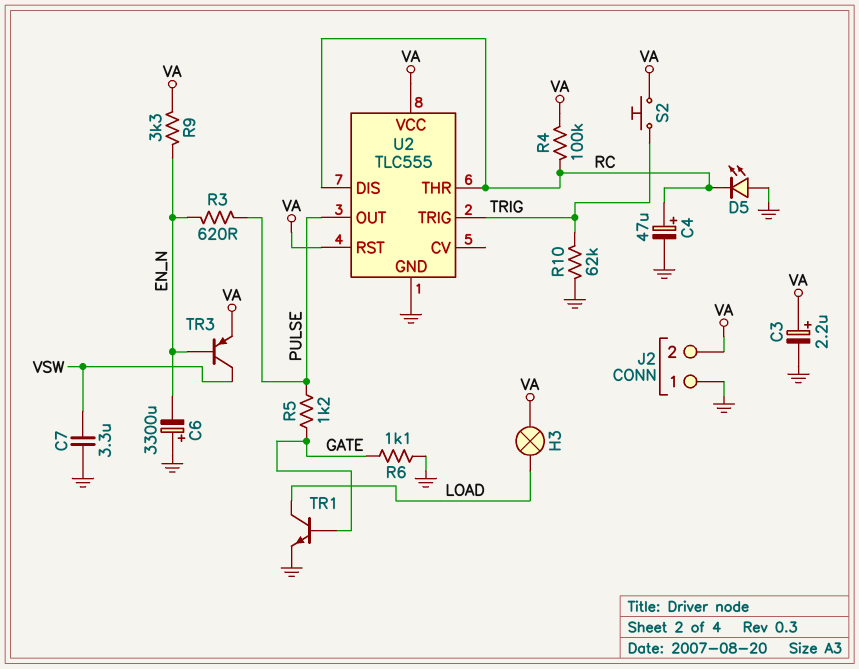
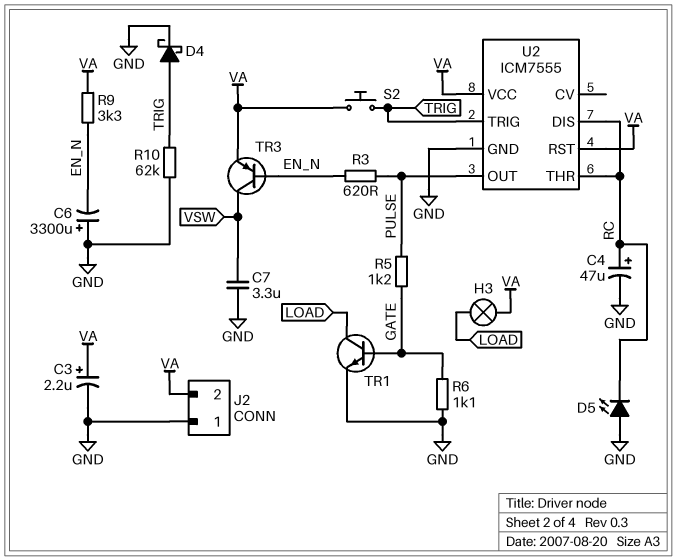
D4: none -> schottky (A TRIG, K GND)
R4: 100k (RC, VA) -> none
U2: TLC555 -> ICM7555

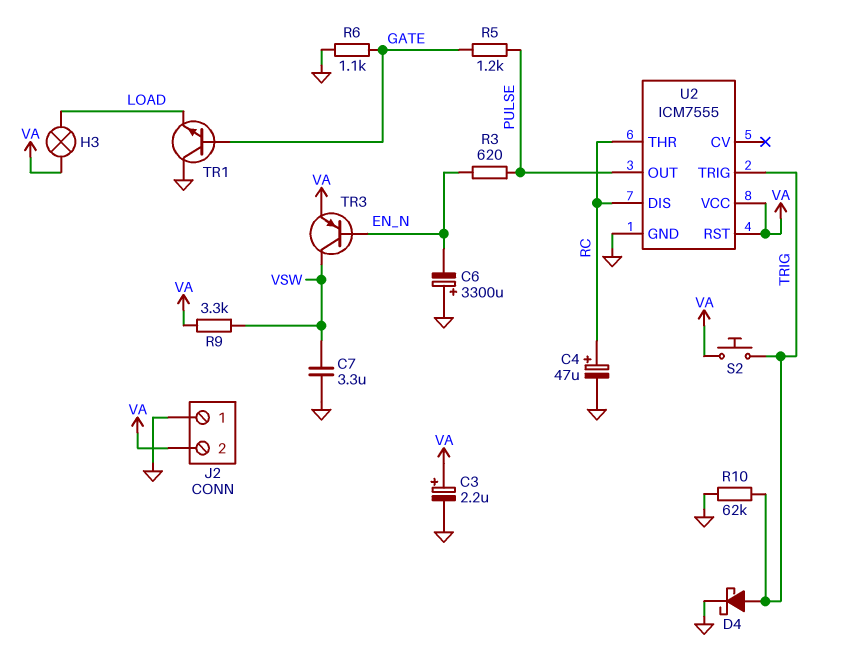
D5: LED (A GND, K RC) -> none
R9: 3.3k (EN_N, VA) -> 3.3k (VA, VSW)
TR1: NPN (B GATE, C LOAD, E GND) -> NPN (B GATE, C GND, E LOAD)

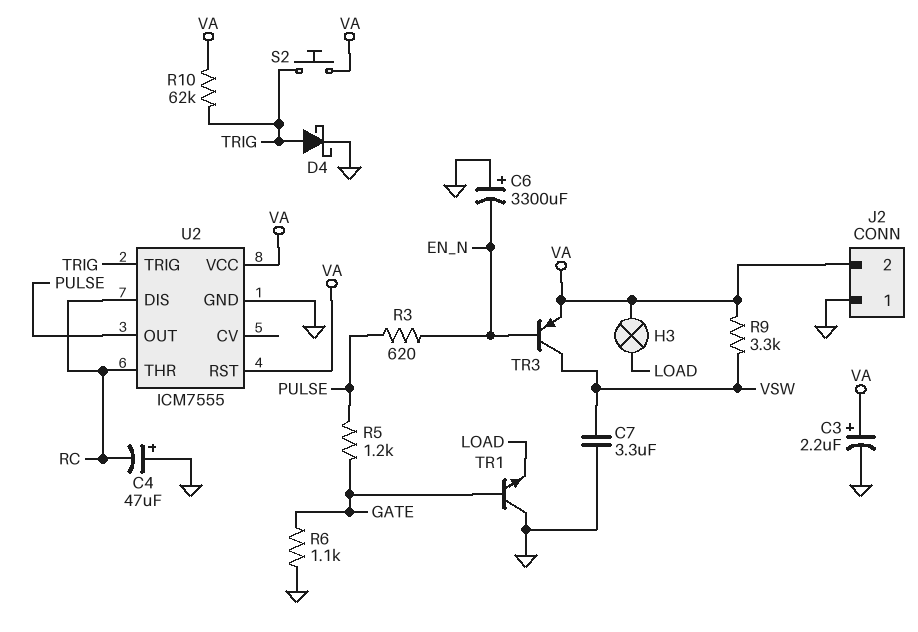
C4: 47uF (plus RC, minus GND) -> 47uF (plus GND, minus RC)
R10: 62k (GND, TRIG) -> 62k (TRIG, VA)

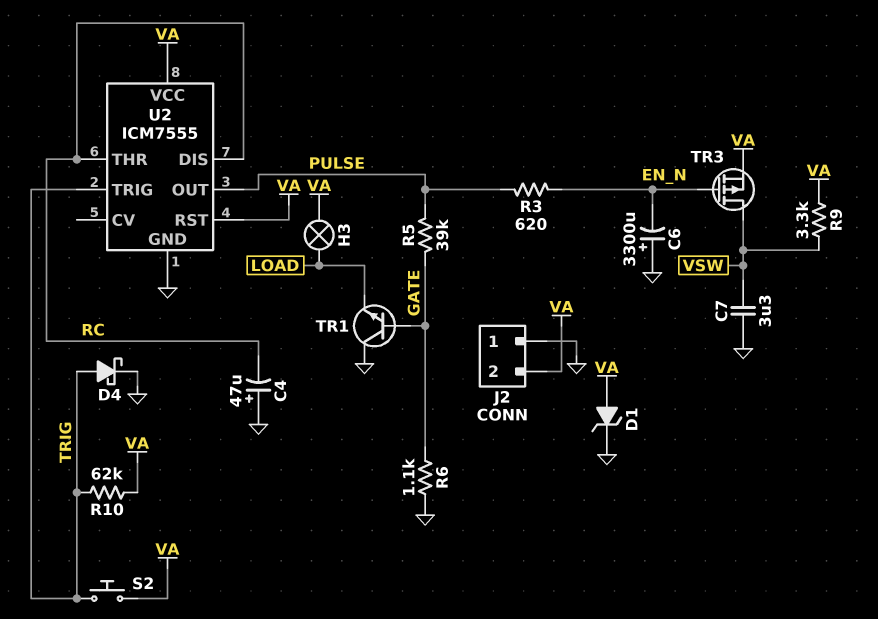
C3: 2.2uF (plus VA, minus GND) -> none
D1: none -> zener (A VA, K GND)
R5: 1.2k (GATE, PULSE) -> 39k (GATE, PULSE)
TR3: PNP (B EN_N, C VSW, E VA) -> PMOS (G EN_N, D VSW, S VA)

